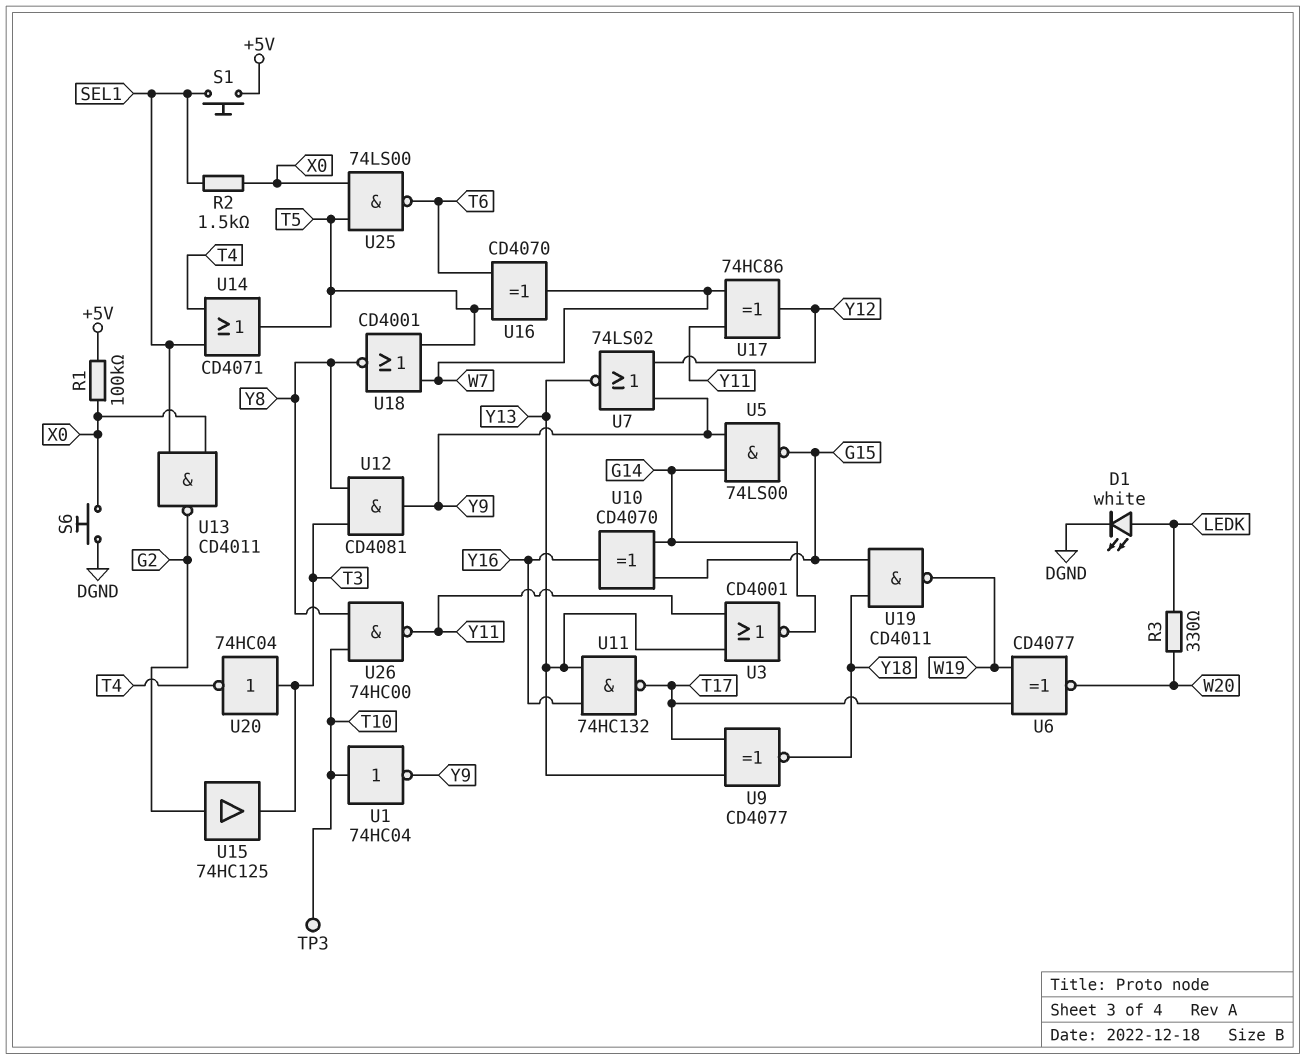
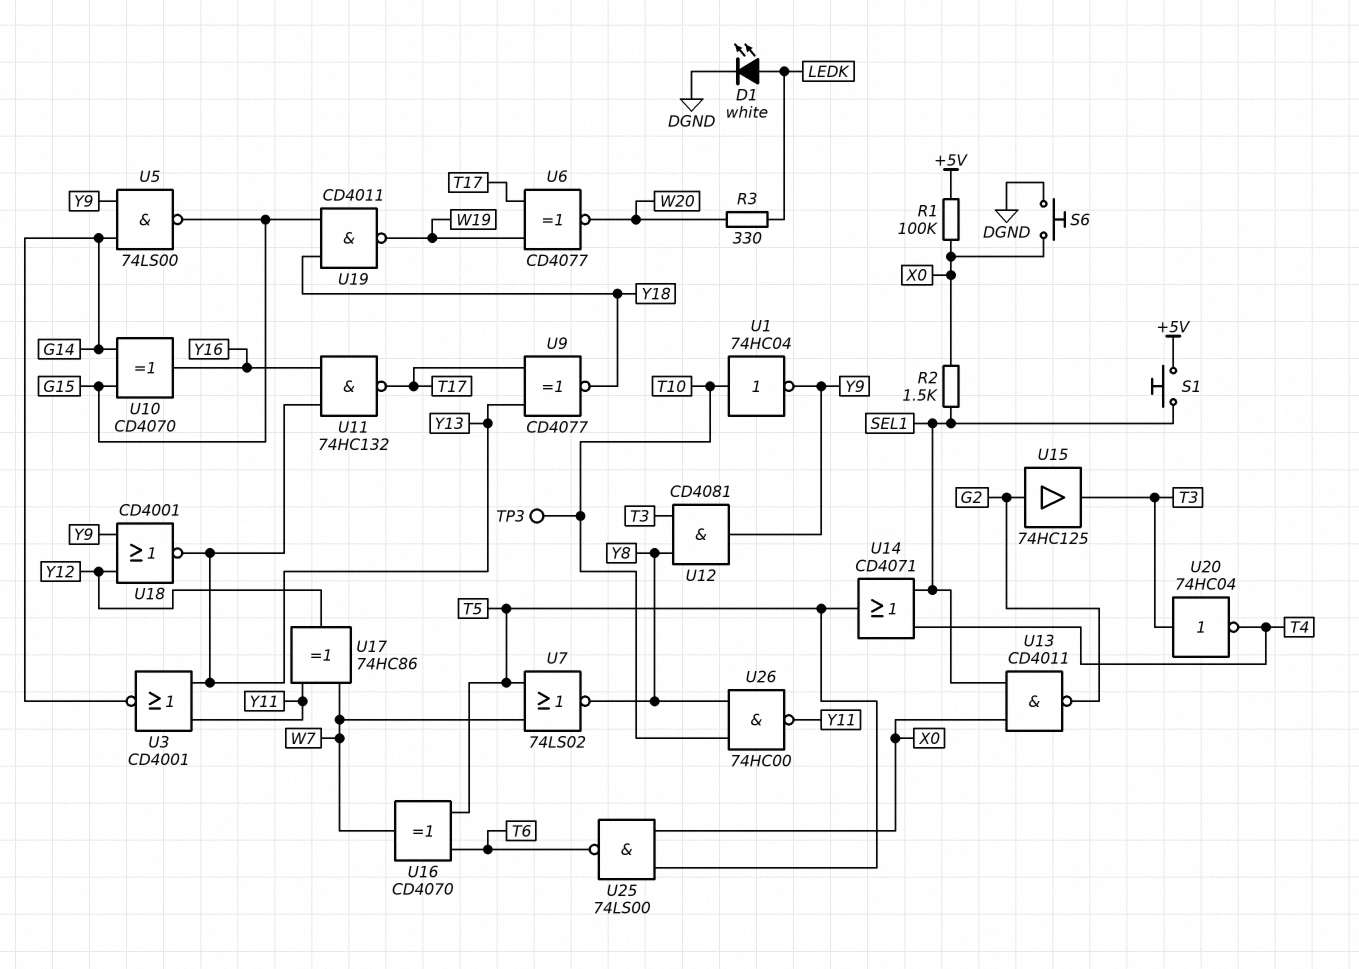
U7: NOR 74LS02 (in Y9, in Y12, out Y13) -> NOR 74LS02 (in T5, in W7, out Y8)
U18: NOR CD4001 (in T5, in W7, out Y8) -> NOR CD4001 (in Y9, in Y12, out Y13)

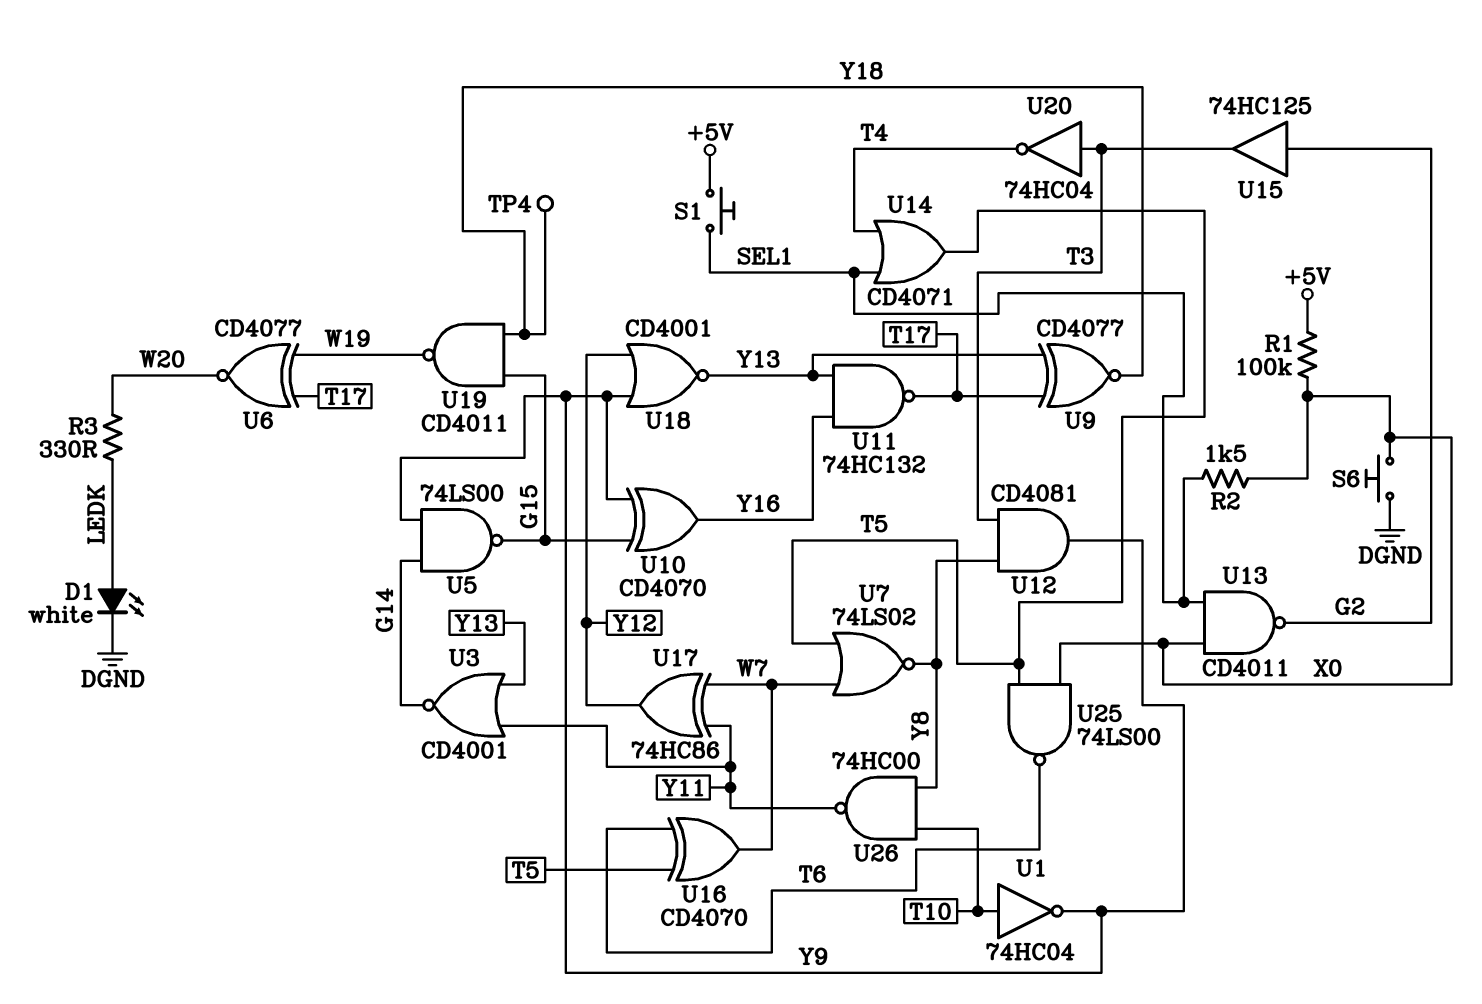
TP3: test point (T10) -> none
TP4: none -> test point (Y18)
U10: XOR CD4070 (in G14, in G15, out Y16) -> XOR CD4070 (in G15, in Y9, out Y16)

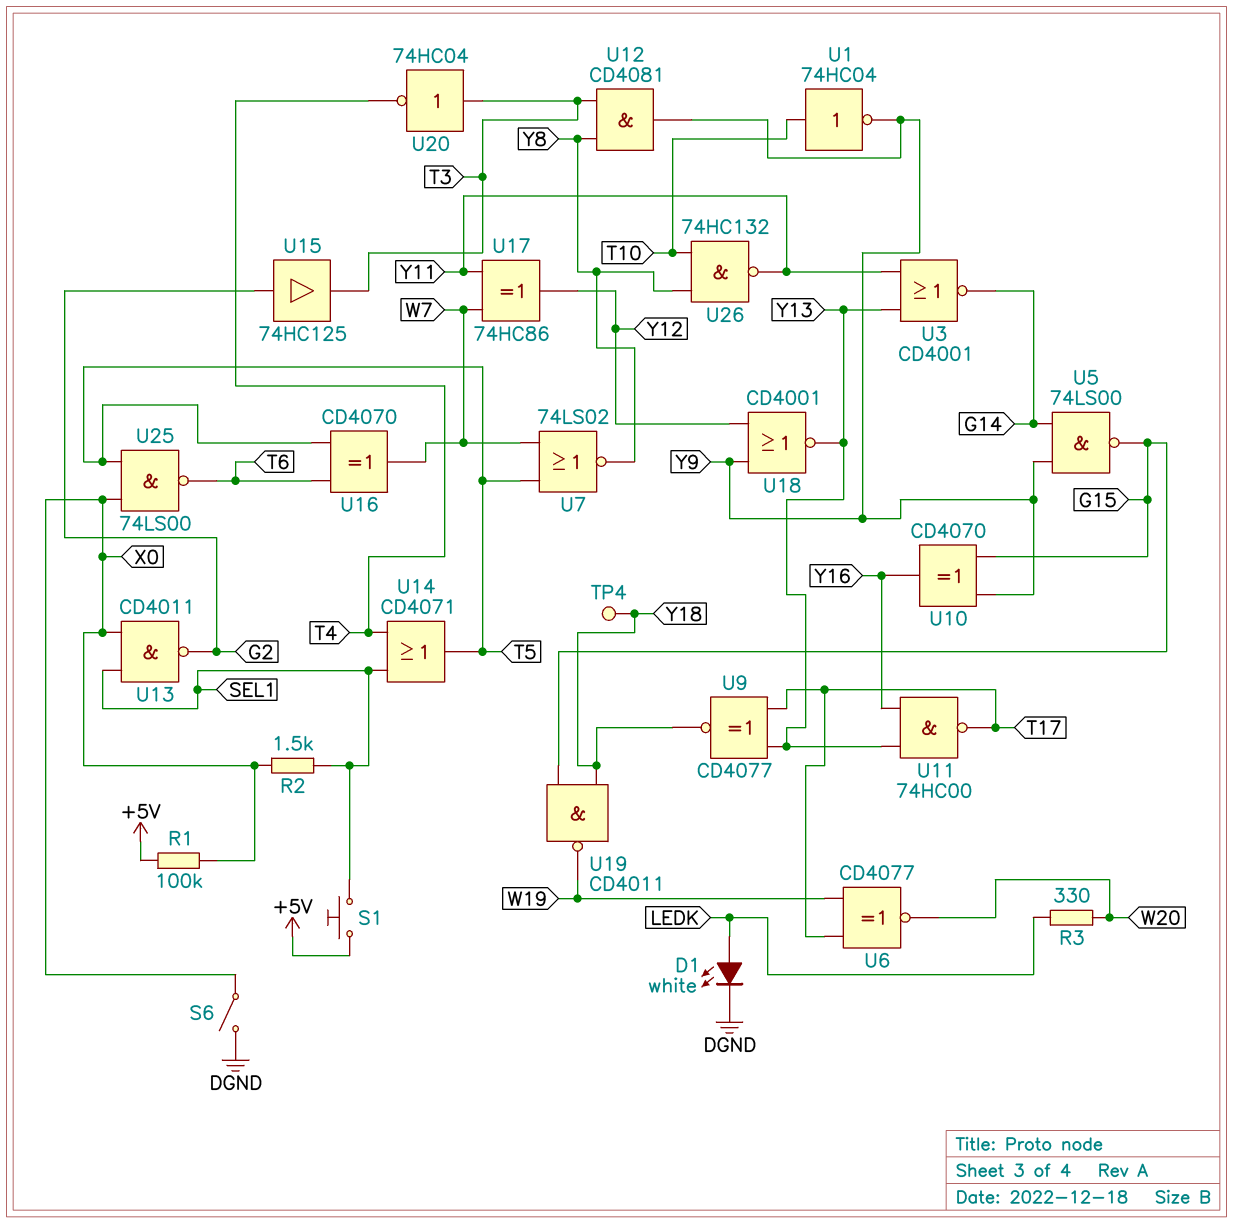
S6: button (DGND, X0) -> switch (DGND, X0)
U11: NAND 74HC132 (in Y13, in Y16, out T17) -> NAND 74HC00 (in Y13, in Y16, out T17)
U26: NAND 74HC00 (in T10, in Y8, out Y11) -> NAND 74HC132 (in T10, in Y8, out Y11)

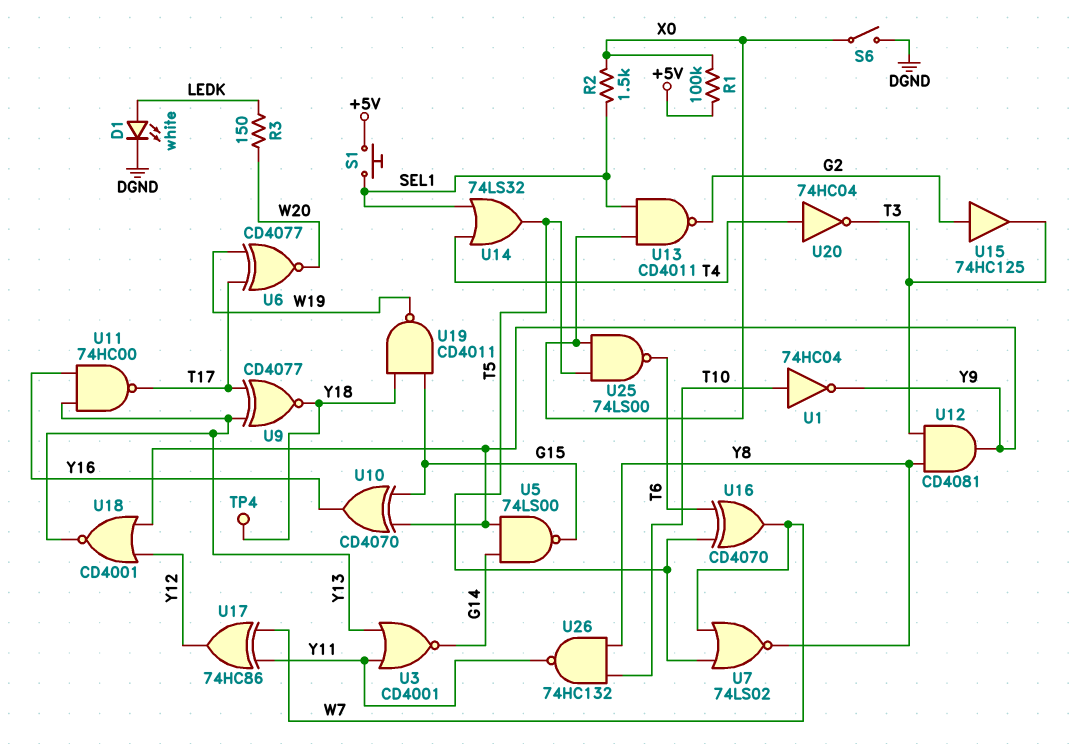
R3: 330 (LEDK, W20) -> 150 (LEDK, W20)
U14: OR CD4071 (in SEL1, in T4, out T5) -> OR 74LS32 (in SEL1, in T4, out T5)
U20: NOT 74HC04 (in T3, out T4) -> NOT 74HC04 (in T4, out T3)

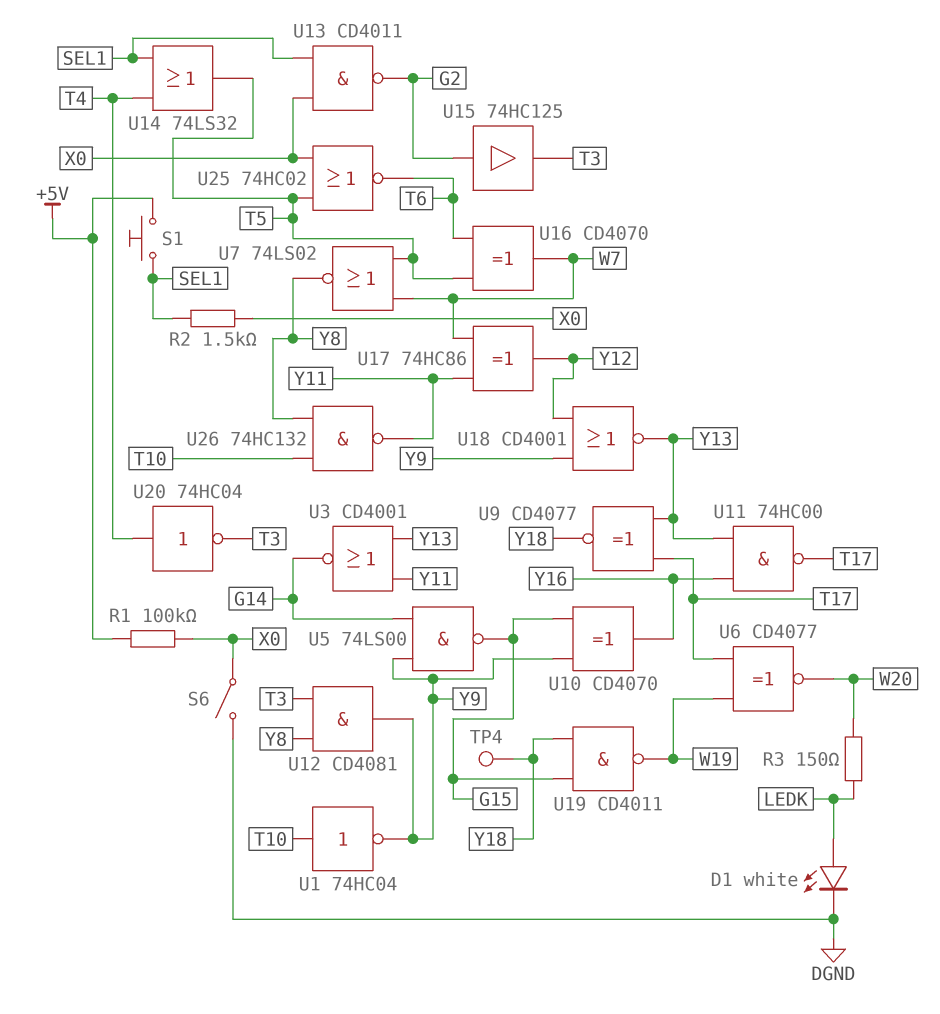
U25: NAND 74LS00 (in T5, in X0, out T6) -> NOR 74HC02 (in T5, in X0, out T6)

